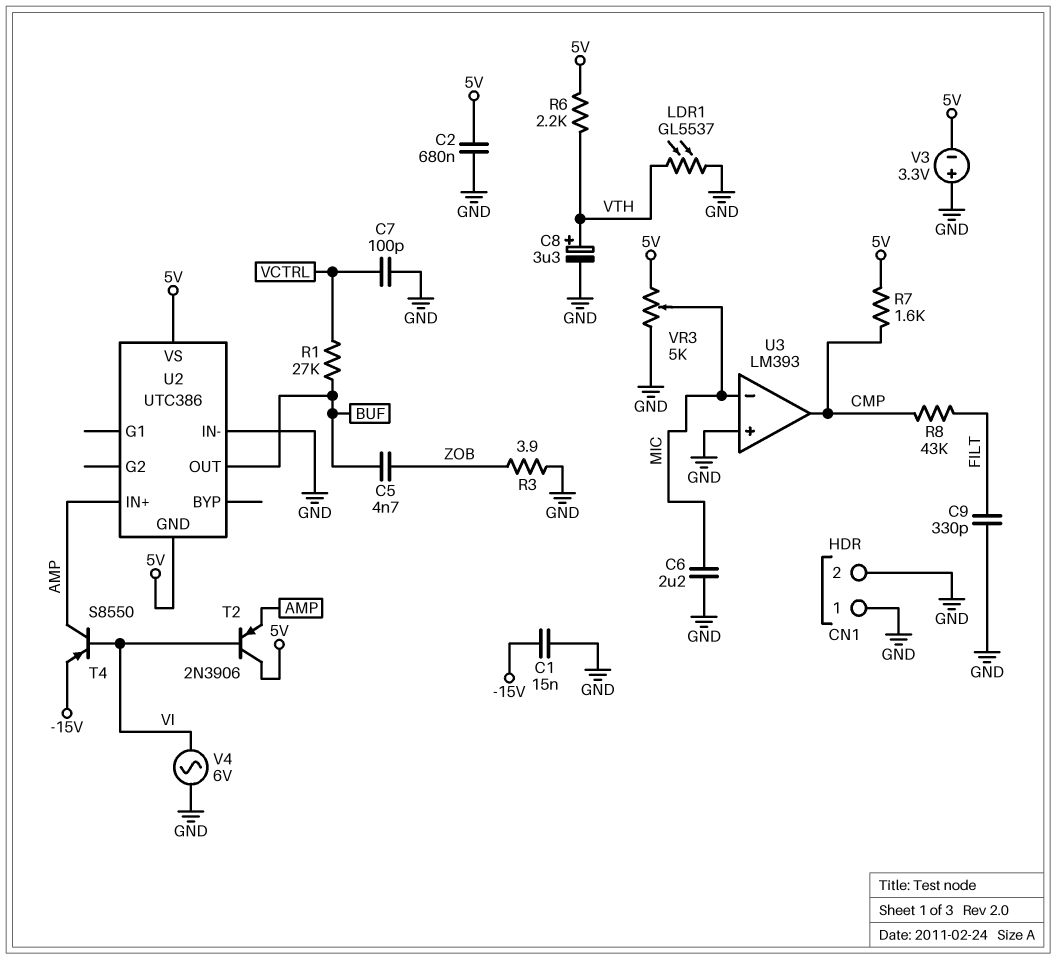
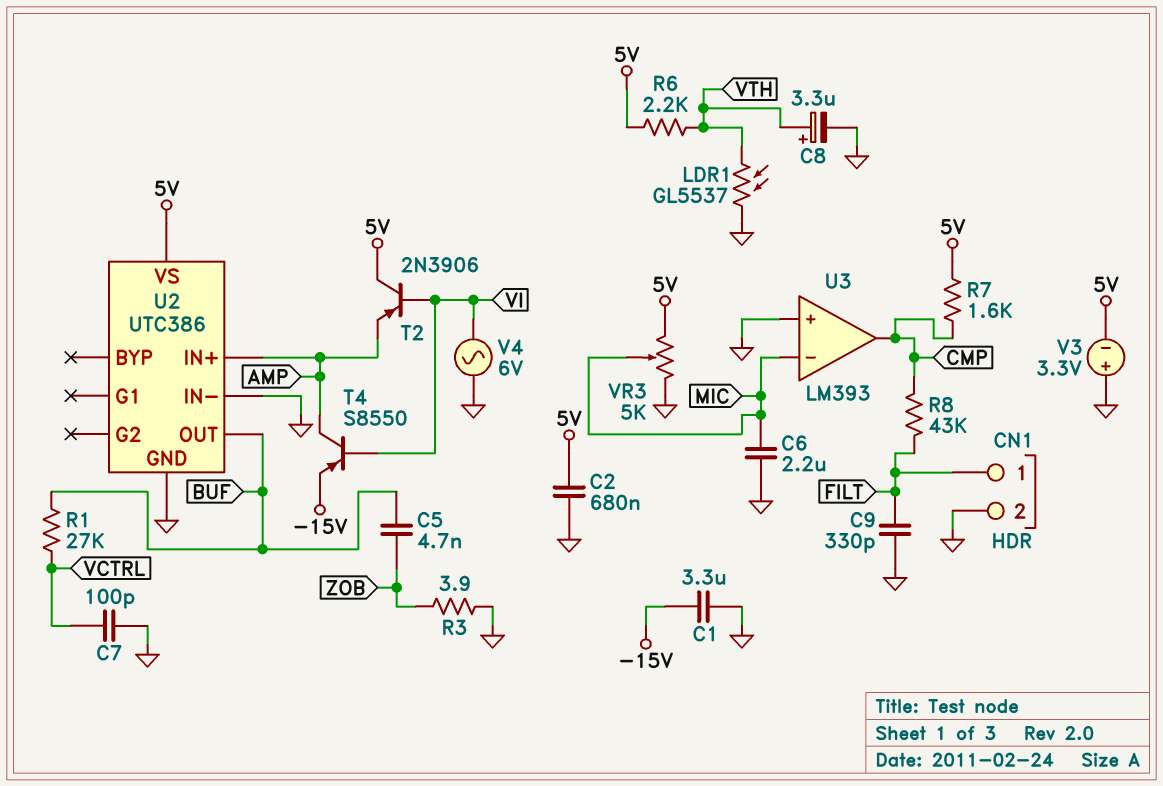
C1: 15nF (-15V, GND) -> 3.3uF (-15V, GND)
CN1 pin 1: GND -> FILT
U2 pin GND: 5V -> GND

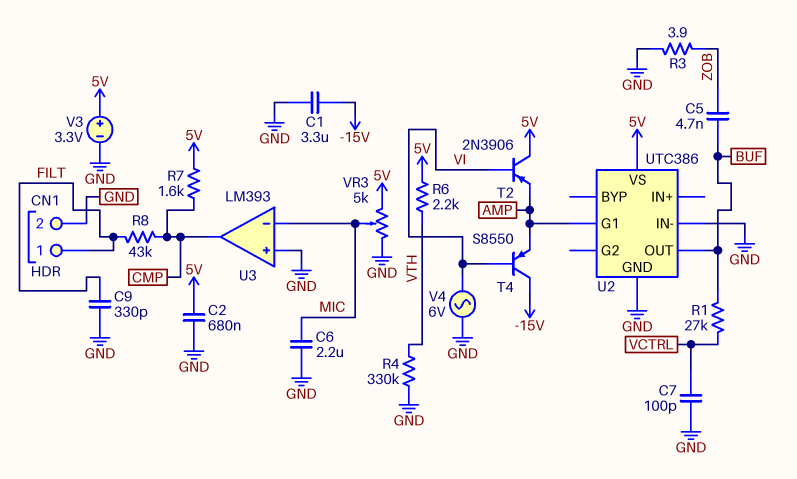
C8: 3.3uF (plus VTH, minus GND) -> none
LDR1: GL5537 (GND, VTH) -> none
R4: none -> 330k (GND, VTH)
T4: PNP S8550 (B VI, C AMP, E -15V) -> PNP S8550 (B VI, C -15V, E AMP)
U2 pin G1: none -> AMP
U2 pin IN+: AMP -> none
V3: 3.3V (plus GND, minus 5V) -> 3.3V (plus 5V, minus GND)

